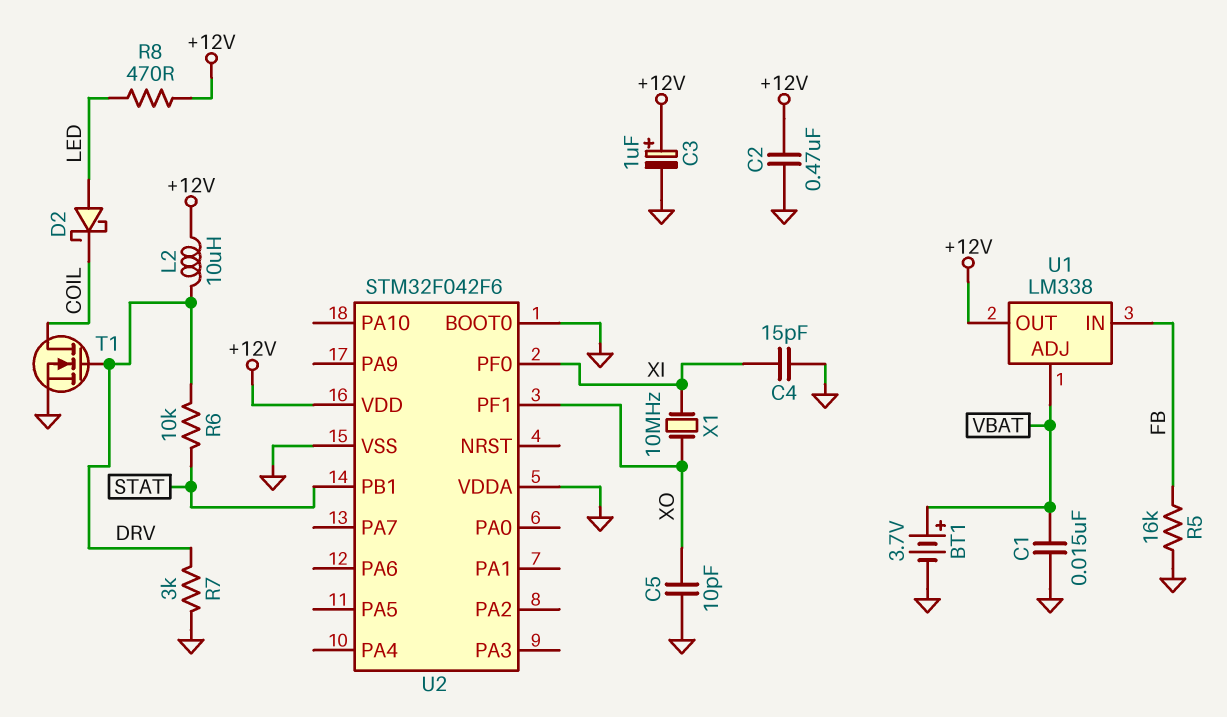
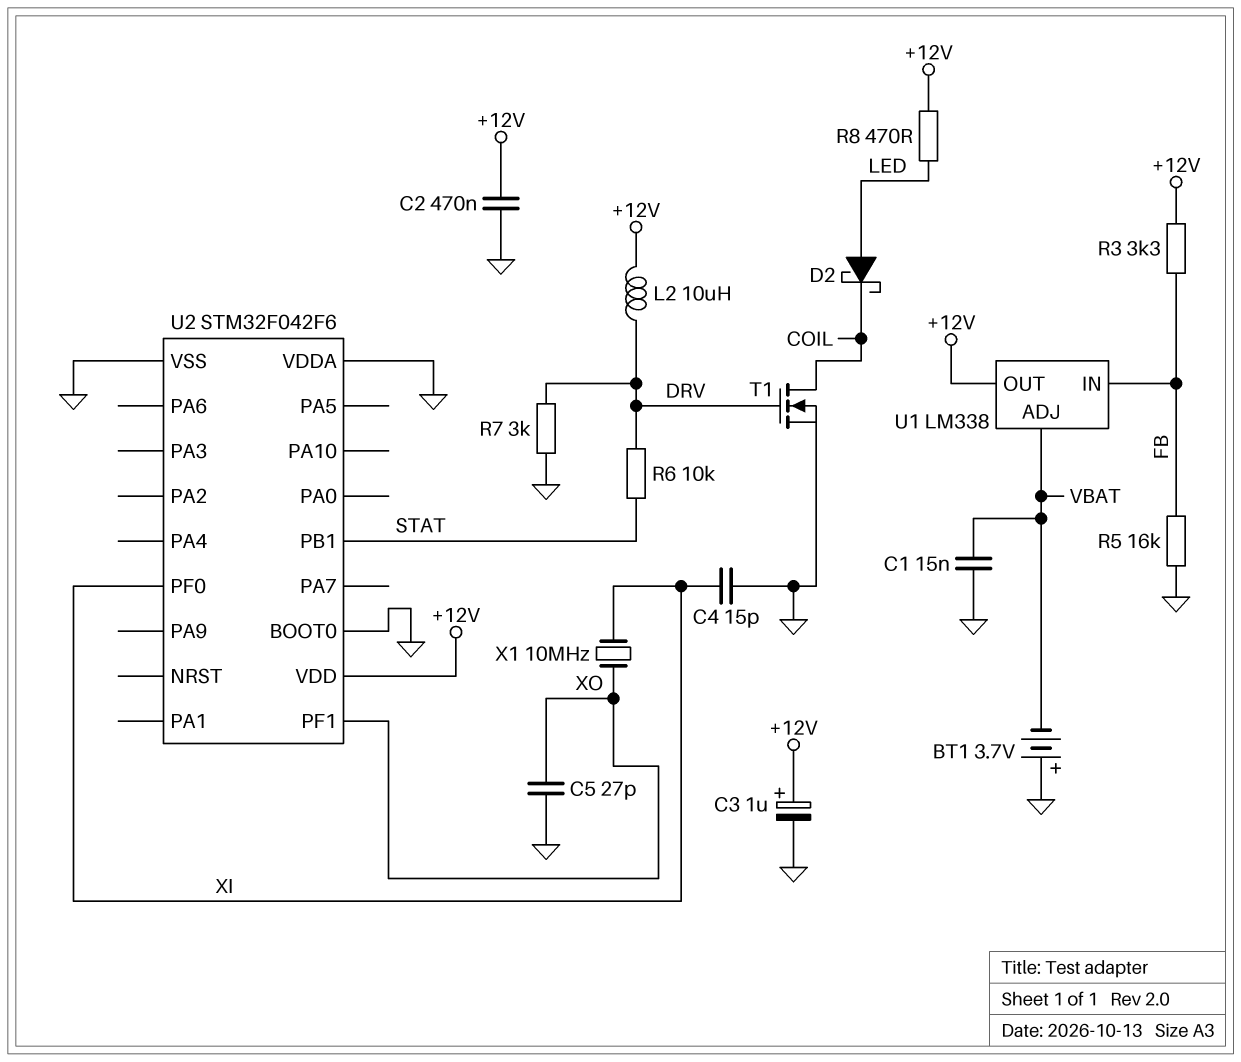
BT1: 3.7V (plus VBAT, minus GND) -> 3.7V (plus GND, minus VBAT)
C5: 10pF (GND, XO) -> 27pF (GND, XO)
R3: none -> 3.3k (+12V, FB)

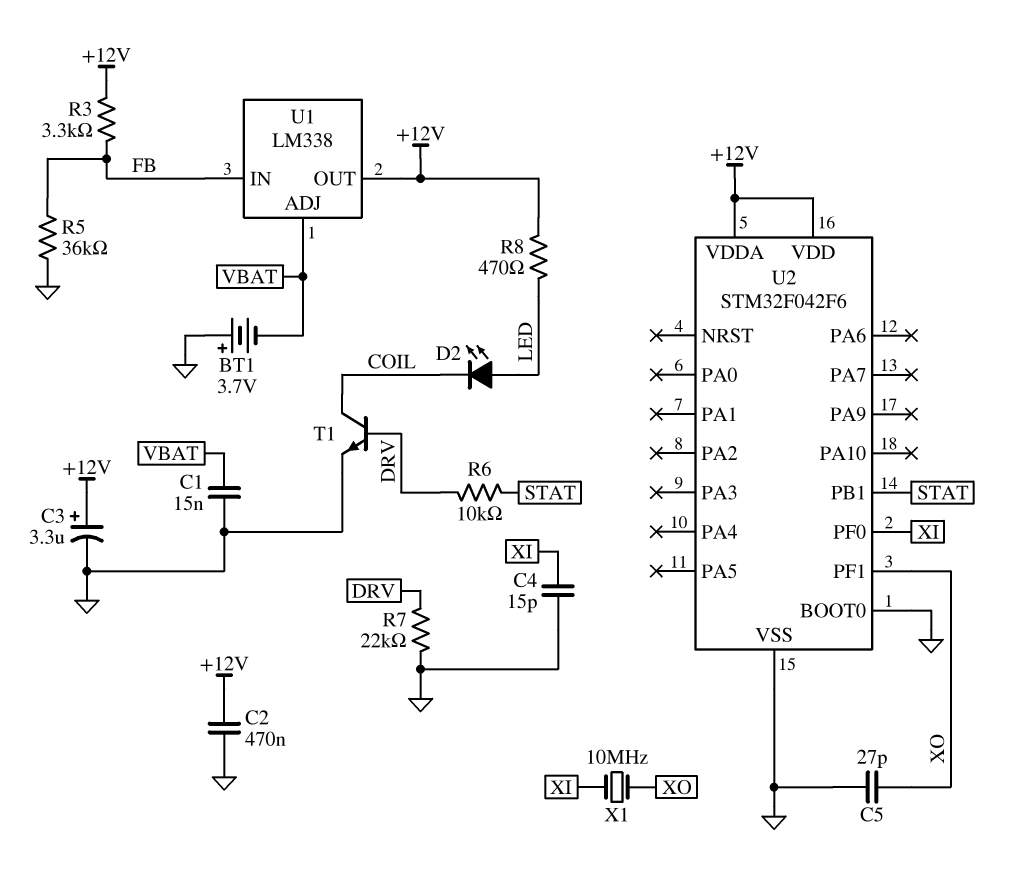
C3: 1uF (plus +12V, minus GND) -> 3.3uF (plus +12V, minus GND)
D2: schottky (A LED, K COIL) -> LED (A LED, K COIL)
L2: 10uH (+12V, DRV) -> none
R5: 16k (FB, GND) -> 36k (FB, GND)
R7: 3k (DRV, GND) -> 22k (DRV, GND)
T1: NMOS (G DRV, D COIL, S GND) -> NPN (B DRV, C COIL, E GND)
U2 pin VDDA: GND -> +12V

